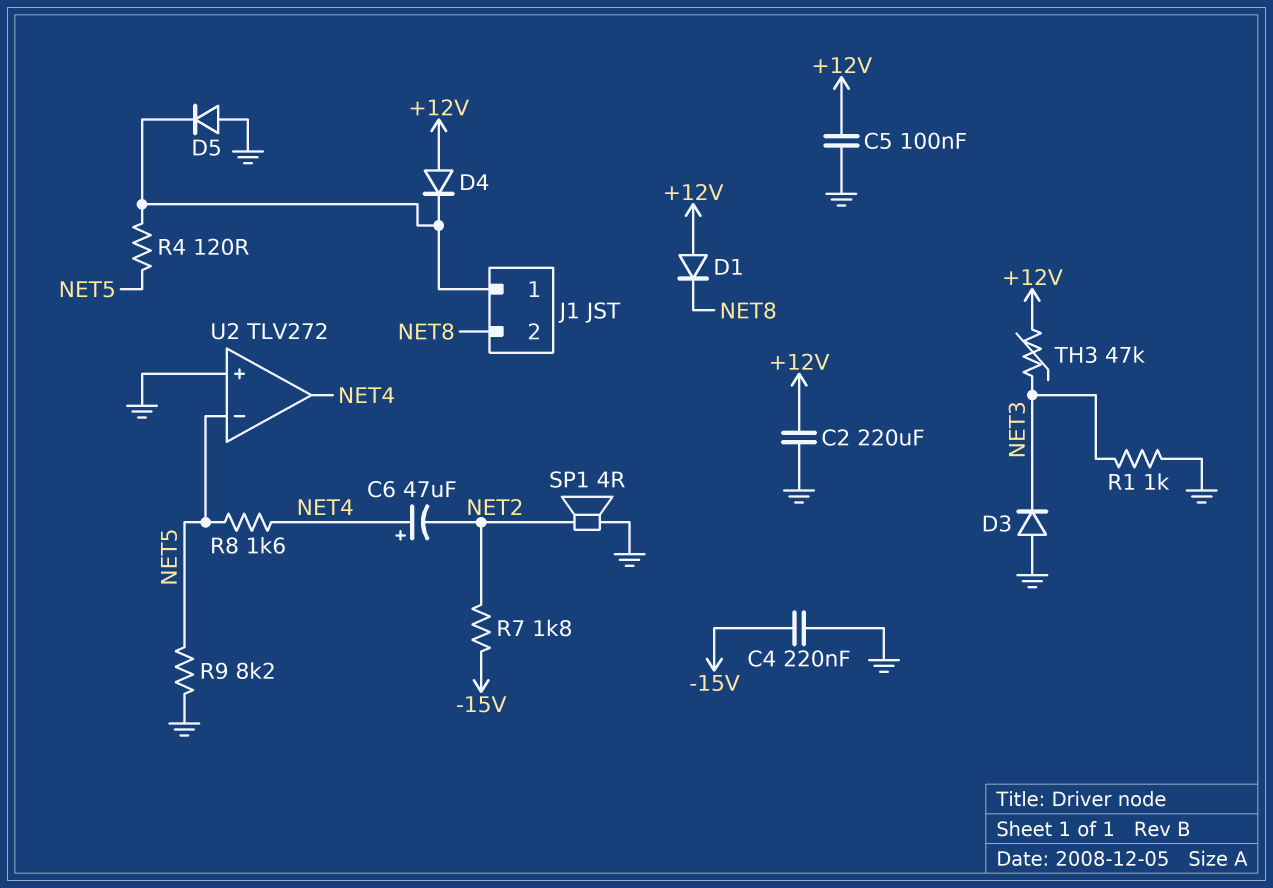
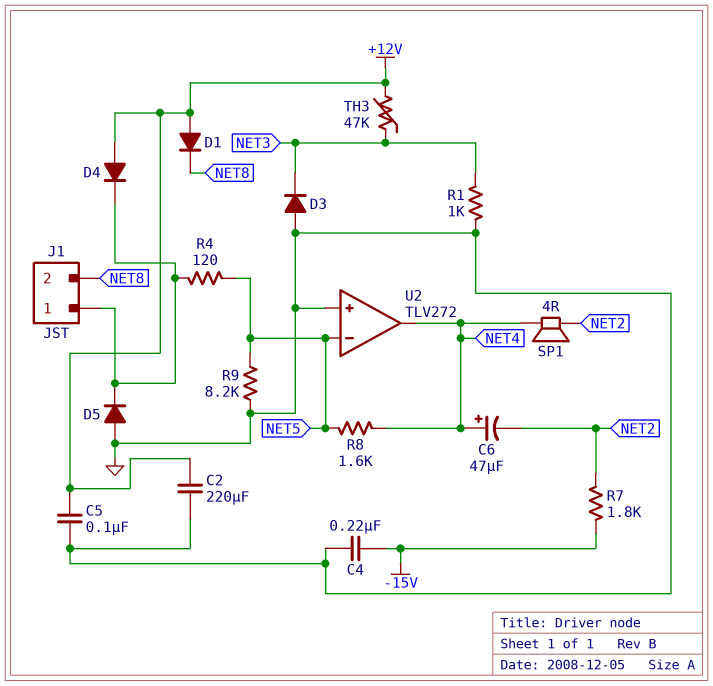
SP1: speaker 4R (GND, NET2) -> speaker 4R (NET2, NET4)

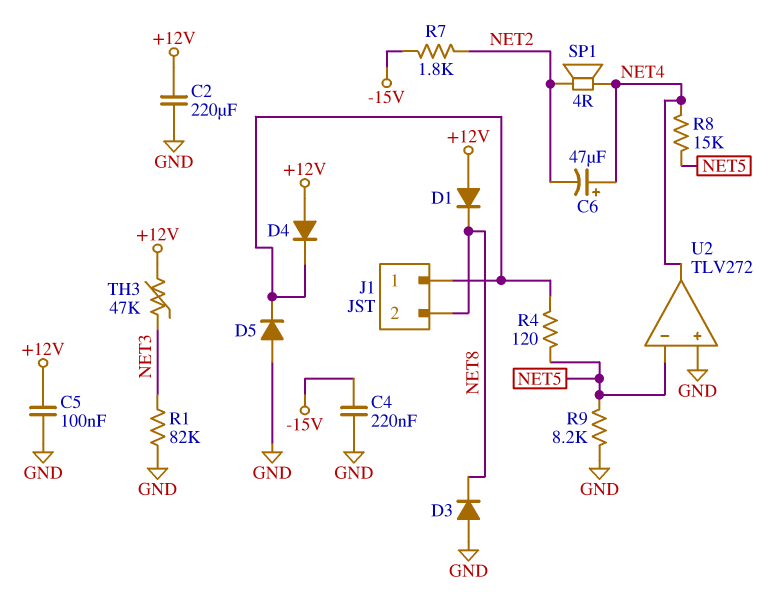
D3: diode (A GND, K NET3) -> diode (A GND, K NET8)
R1: 1k (GND, NET3) -> 82k (GND, NET3)
R8: 1.6k (NET4, NET5) -> 15k (NET4, NET5)

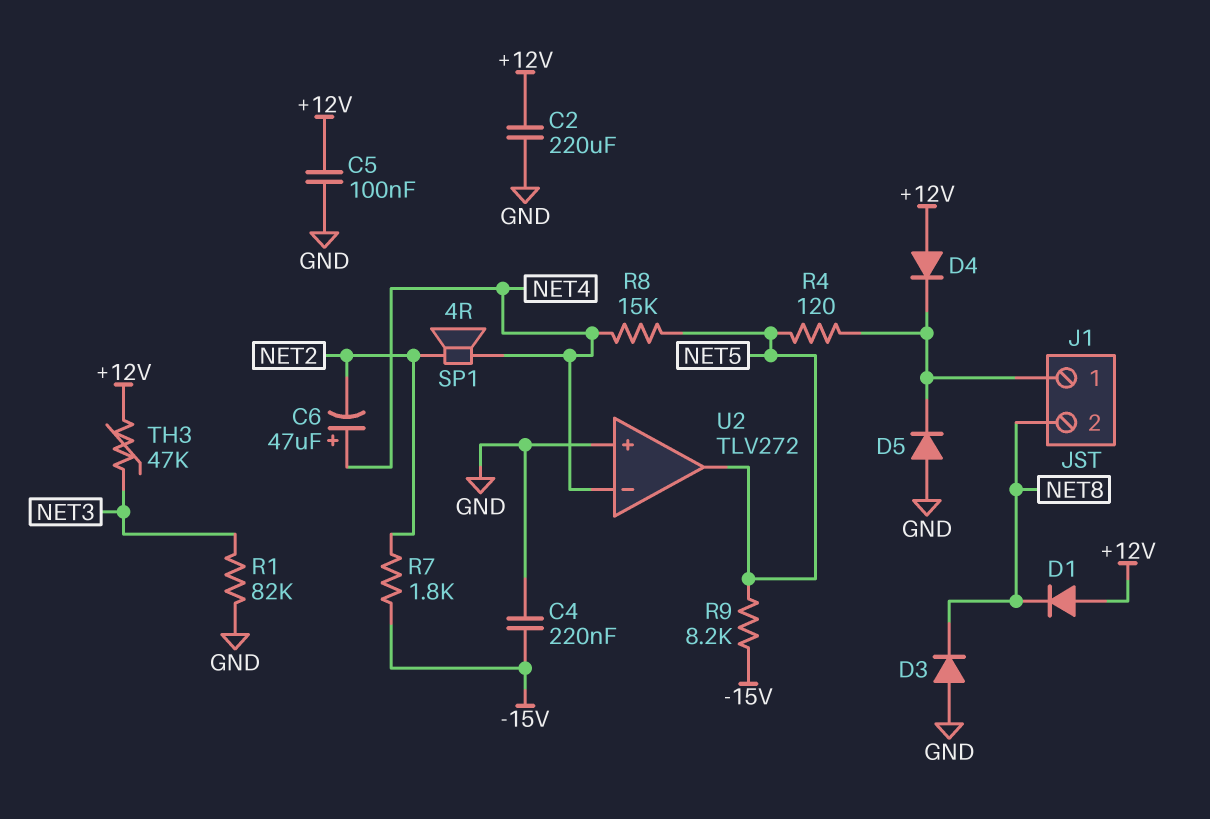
R9: 8.2k (GND, NET5) -> 8.2k (-15V, NET5)
U2 pin in-: NET5 -> NET4
U2 pin out: NET4 -> NET5

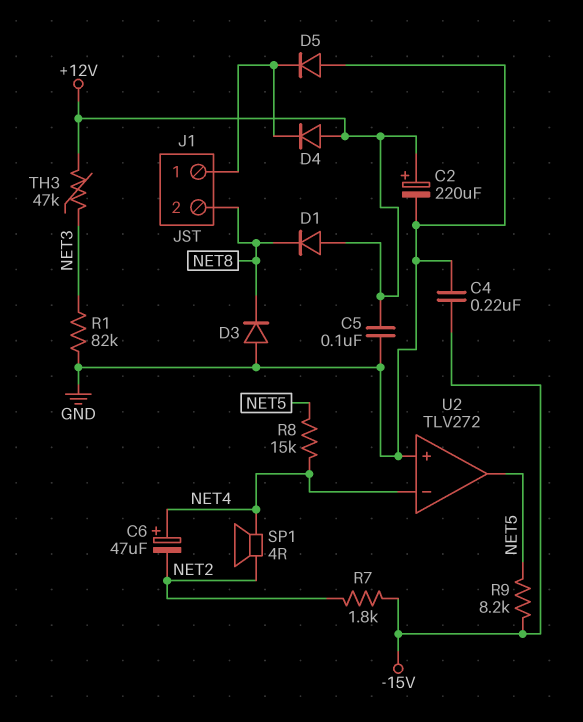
C2: 220uF (+12V, GND) -> 220uF (plus +12V, minus GND)
R4: 120 (J1/1, NET5) -> none

